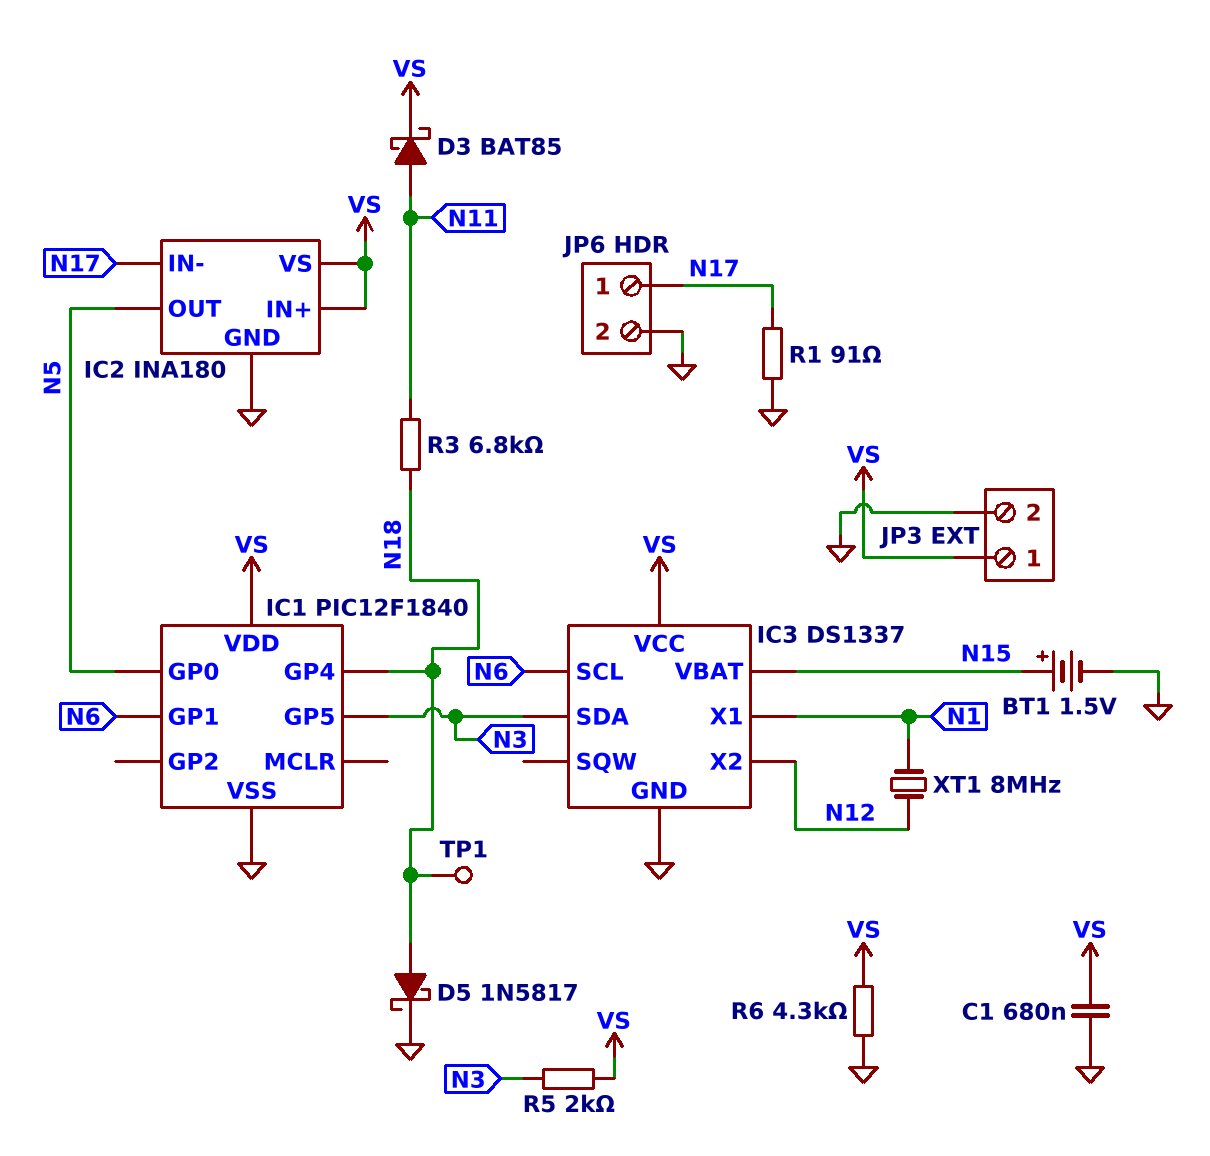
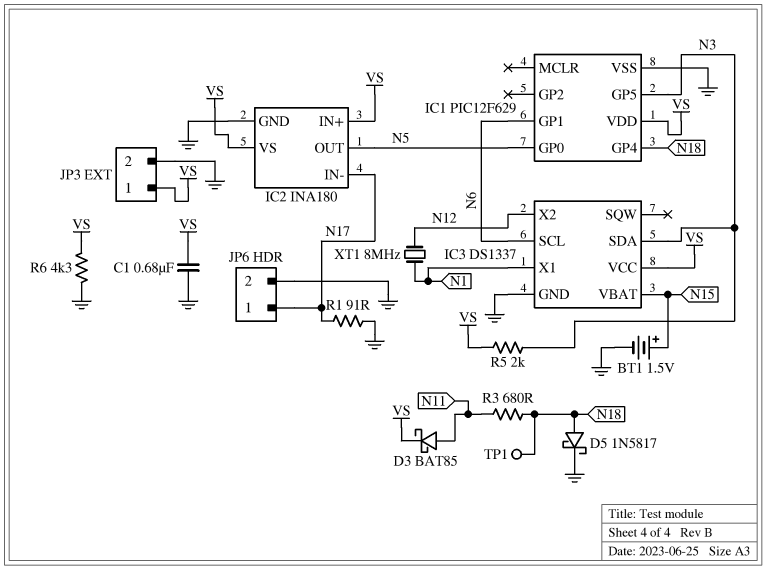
IC1: PIC12F1840 -> PIC12F629
R3: 6.8k (N11, N18) -> 680 (N11, N18)

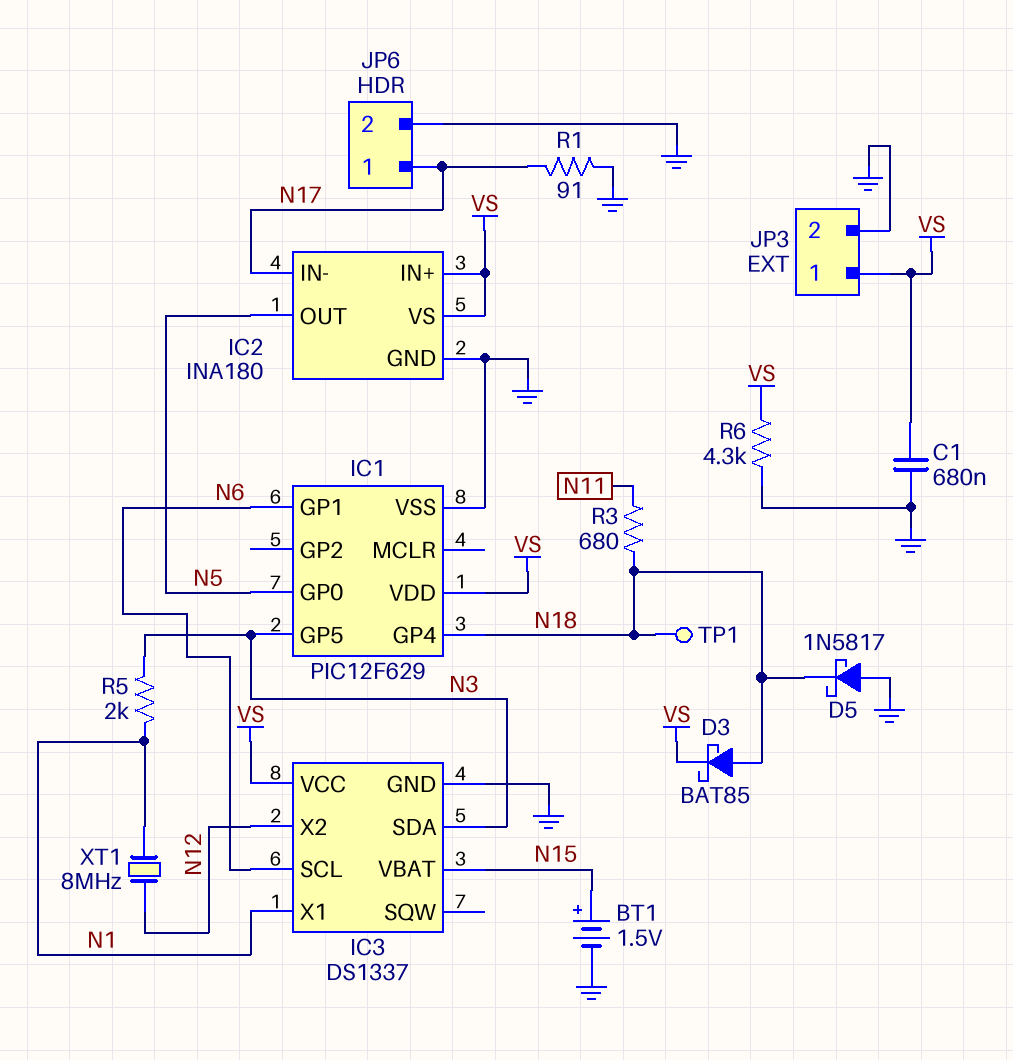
D3: schottky BAT85 (A N11, K VS) -> schottky BAT85 (A N18, K VS)
D5: schottky 1N5817 (A N18, K GND) -> schottky 1N5817 (A GND, K N18)
R5: 2k (N3, VS) -> 2k (N1, N3)

